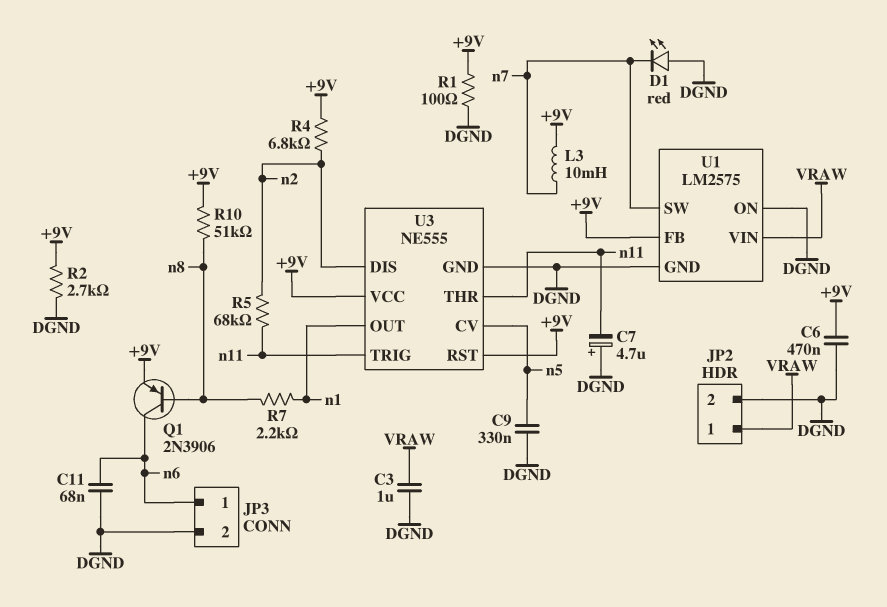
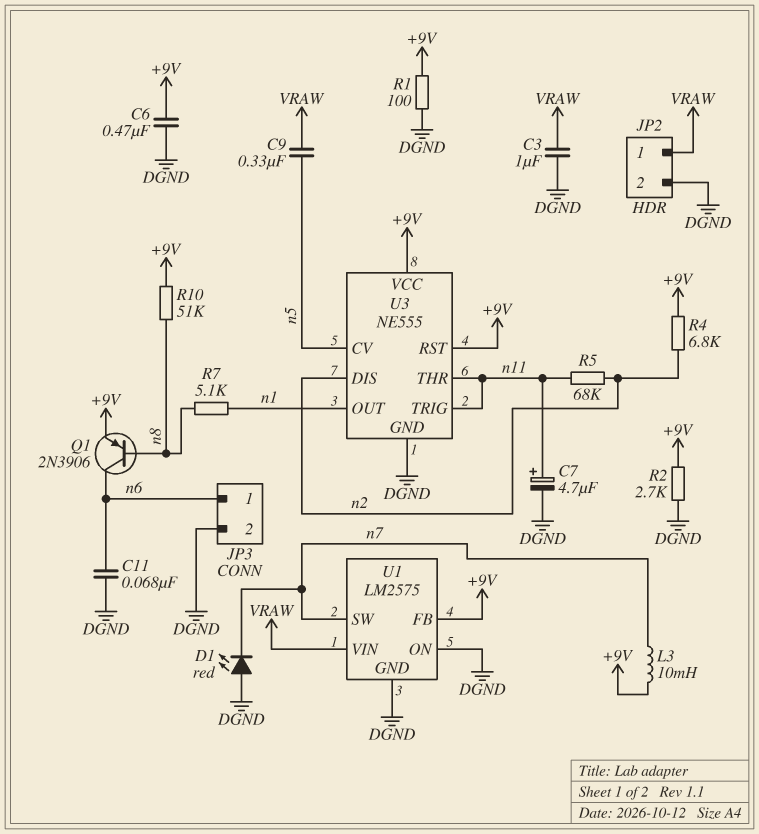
C7: 4.7uF (plus DGND, minus n11) -> 4.7uF (plus n11, minus DGND)
C9: 330nF (DGND, n5) -> 330nF (VRAW, n5)
R7: 2.2k (n1, n8) -> 5.1k (n1, n8)

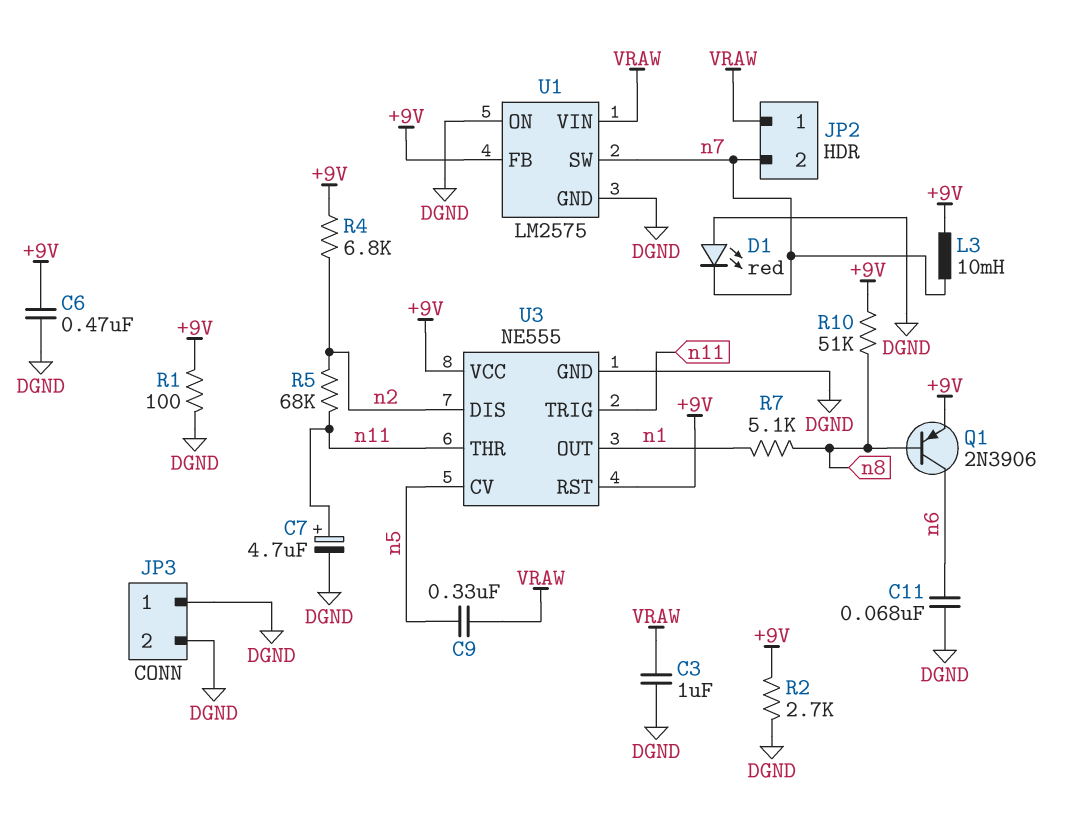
JP2 pin 2: DGND -> n7
JP3 pin 1: n6 -> DGND

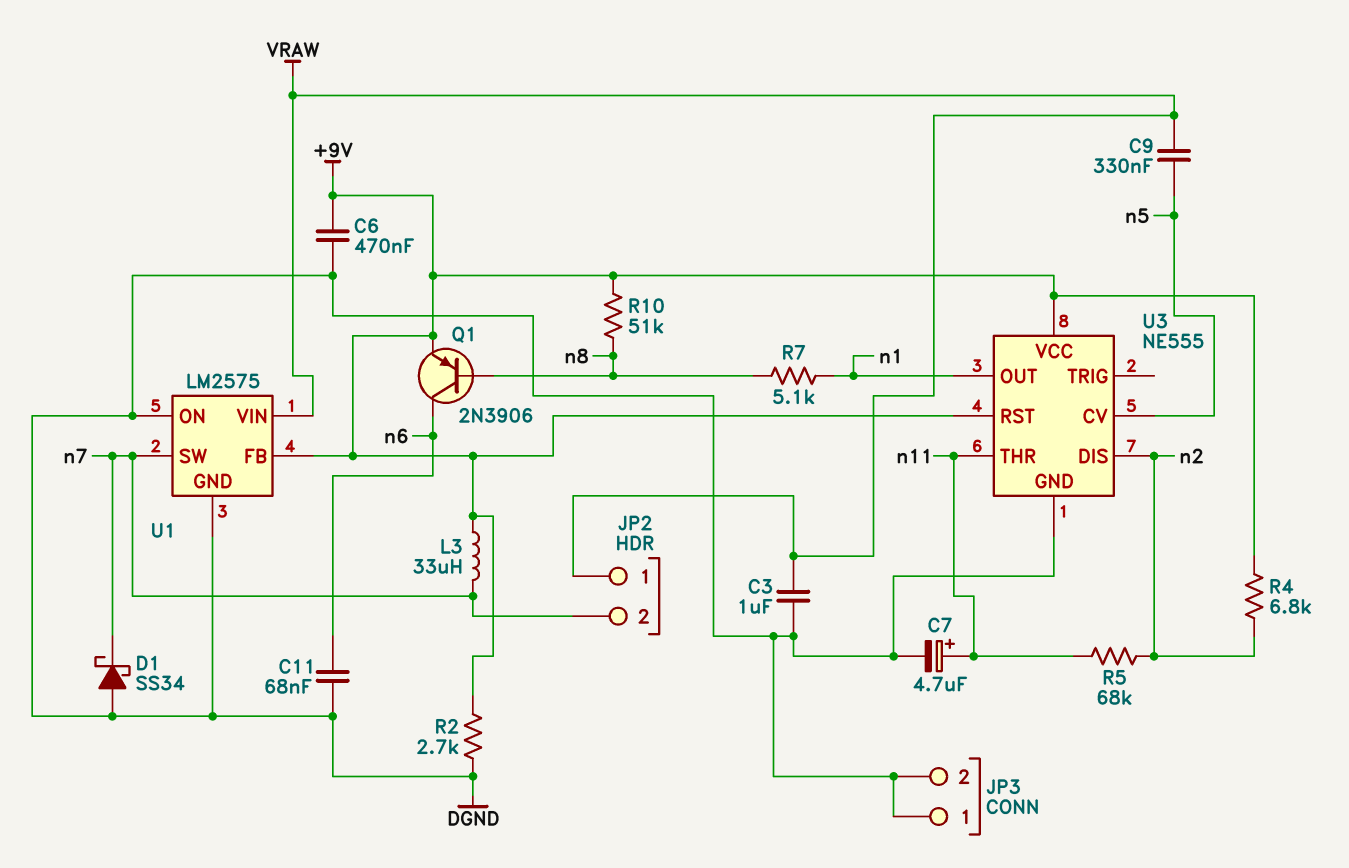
D1: LED red (A DGND, K n7) -> schottky SS34 (A DGND, K n7)
L3: 10mH (+9V, n7) -> 33uH (+9V, n7)
R1: 100 (+9V, DGND) -> none
U3 pin TRIG: n11 -> none

